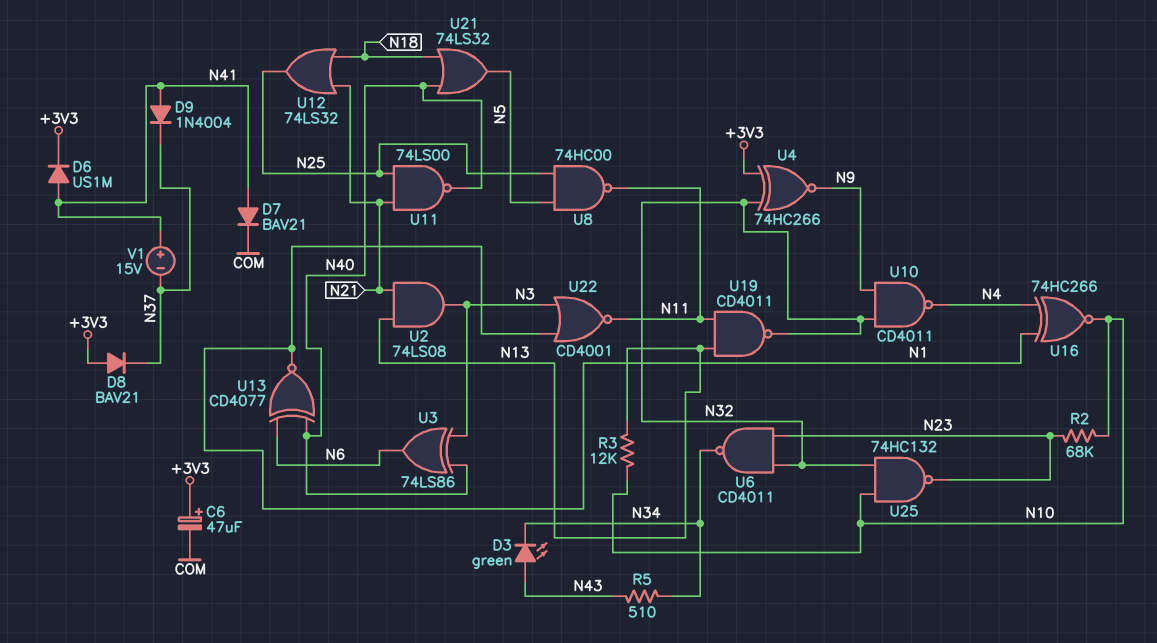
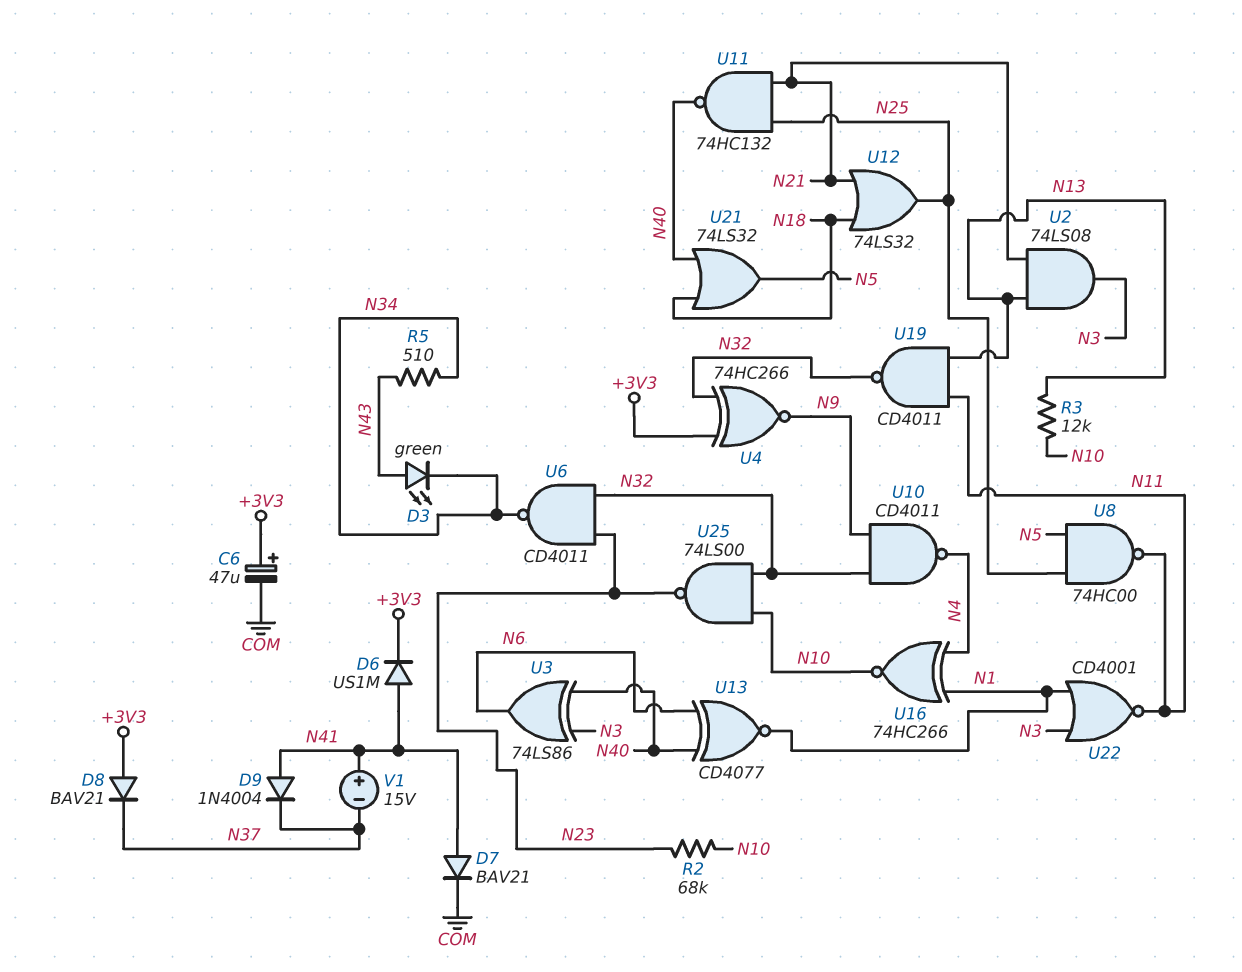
U11: NAND 74LS00 (in N21, in N25, out N40) -> NAND 74HC132 (in N21, in N25, out N40)
U25: NAND 74HC132 (in N10, in N32, out N23) -> NAND 74LS00 (in N10, in N32, out N23)

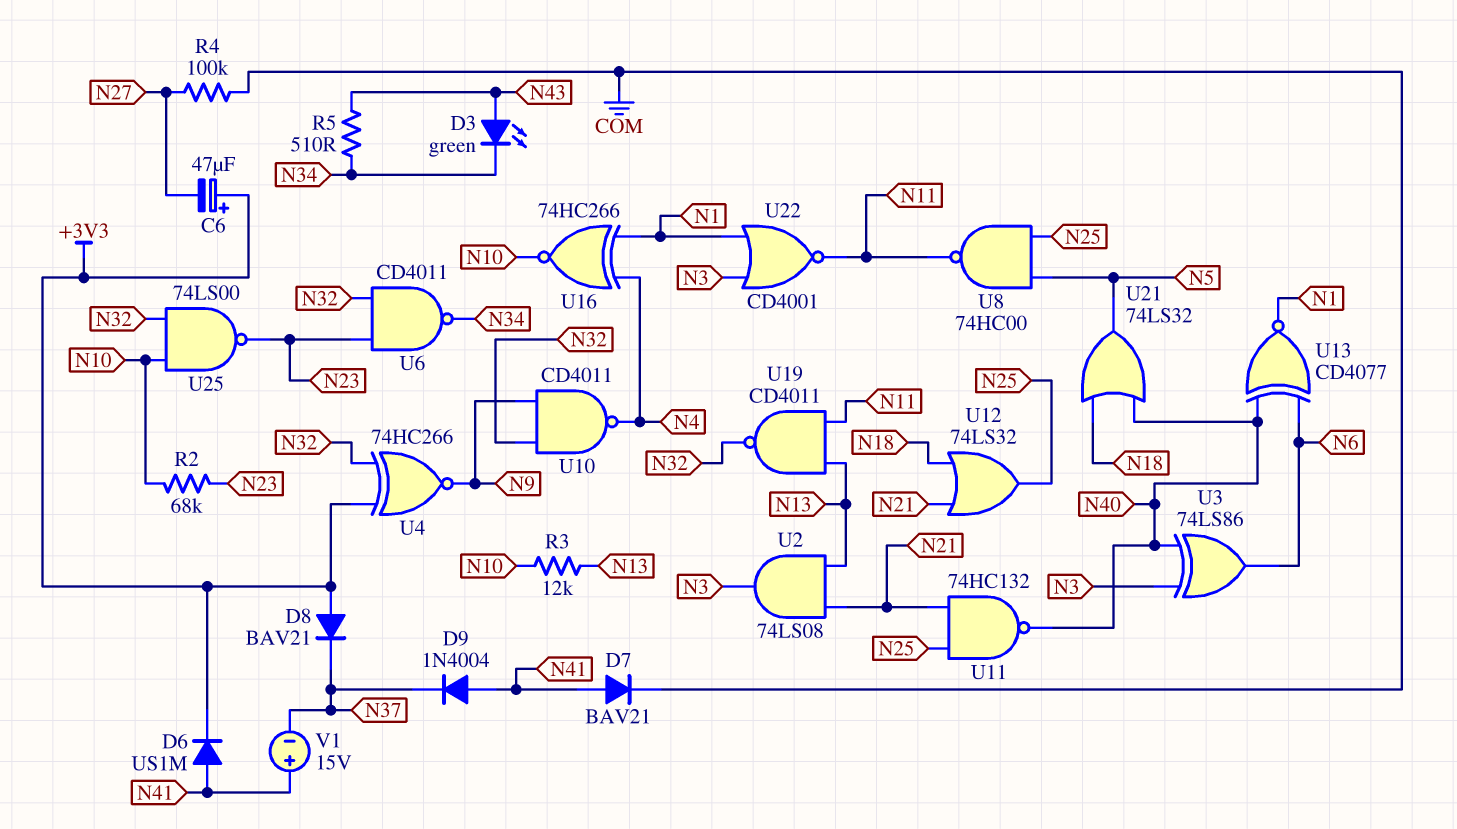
C6: 47uF (plus +3V3, minus COM) -> 47uF (plus +3V3, minus N27)
R4: none -> 100k (COM, N27)

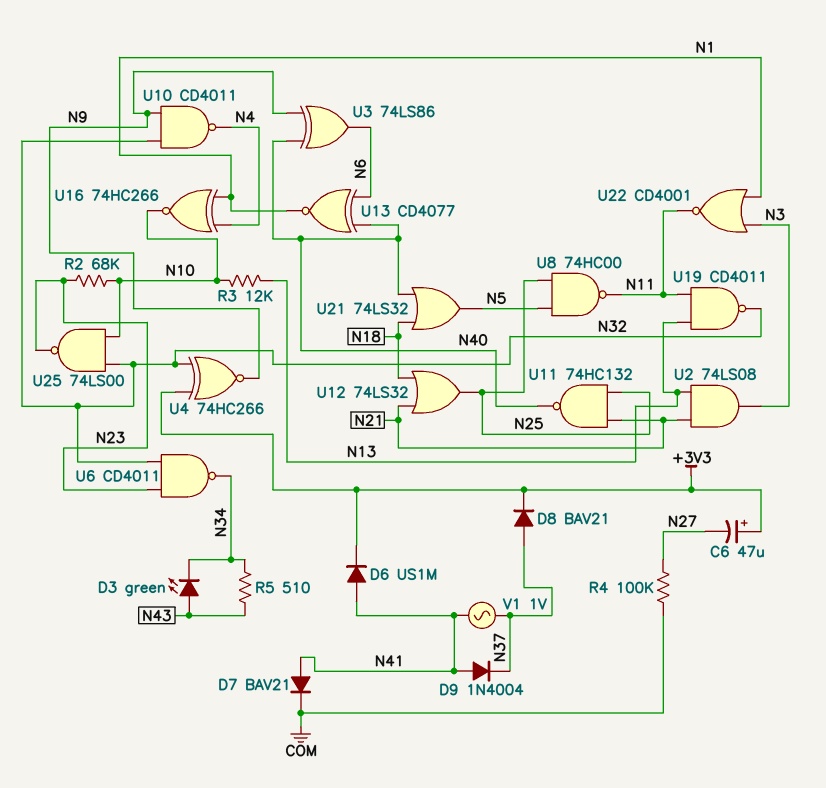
D8: diode BAV21 (A +3V3, K N37) -> diode BAV21 (A N37, K +3V3)
U3: XOR 74LS86 (in N3, in N40, out N6) -> XOR 74LS86 (in N9, in N40, out N6)
V1: 15V (plus N41, minus N37) -> AC 1V (N37, N41)

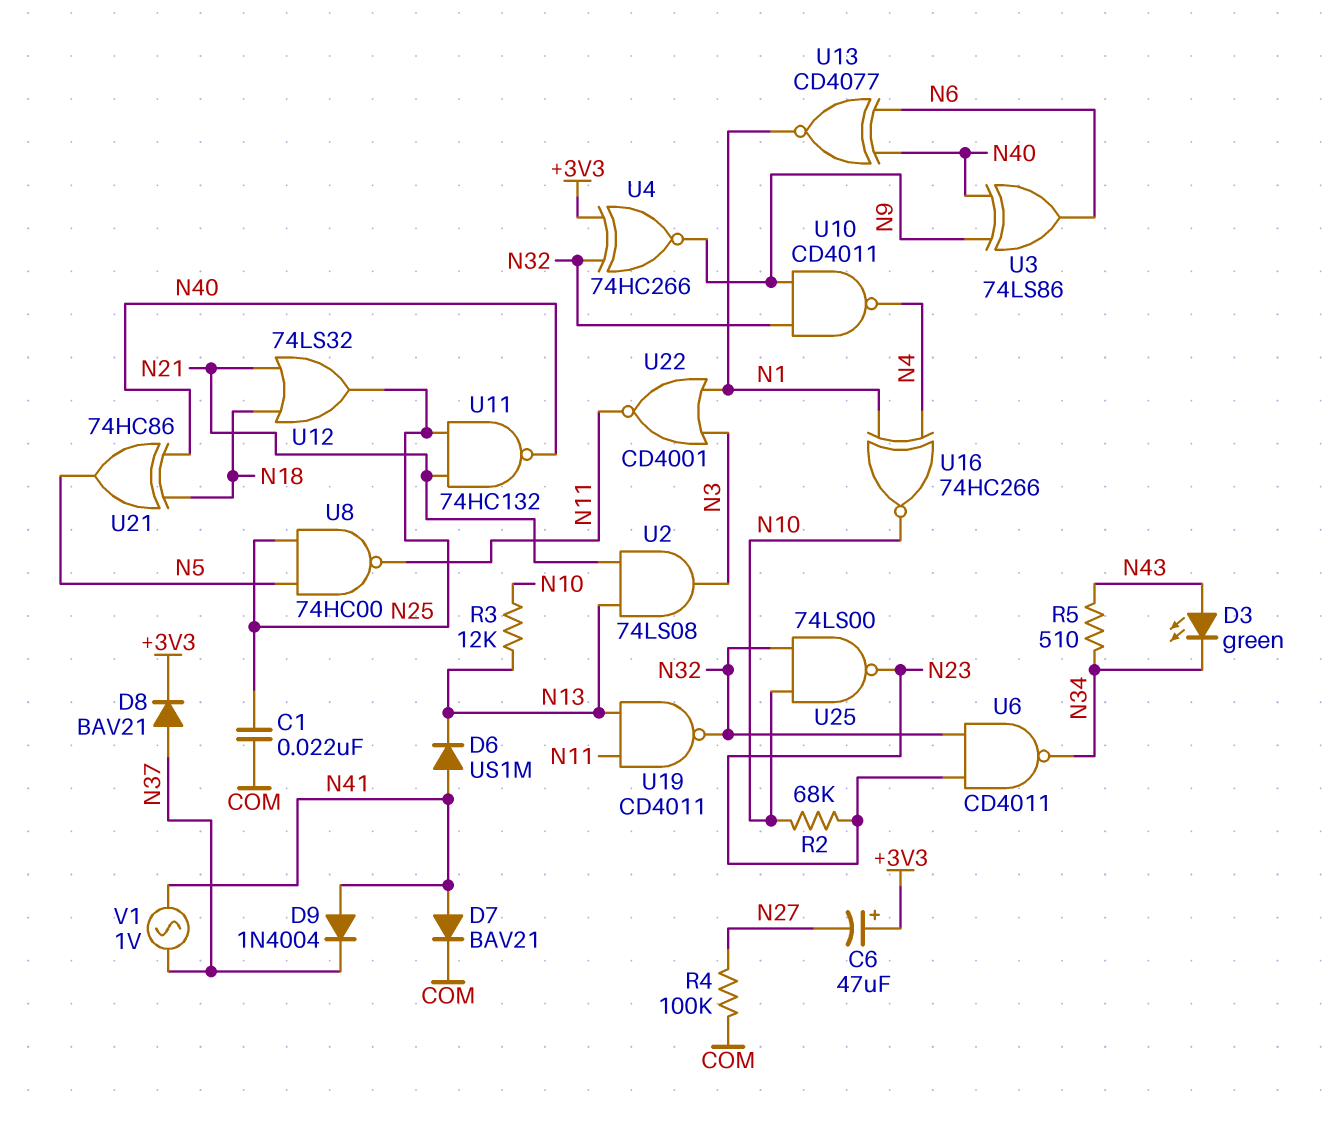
C1: none -> 22nF (COM, N25)
D6: diode US1M (A N41, K +3V3) -> diode US1M (A N41, K N13)
U21: OR 74LS32 (in N18, in N40, out N5) -> XOR 74HC86 (in N18, in N40, out N5)

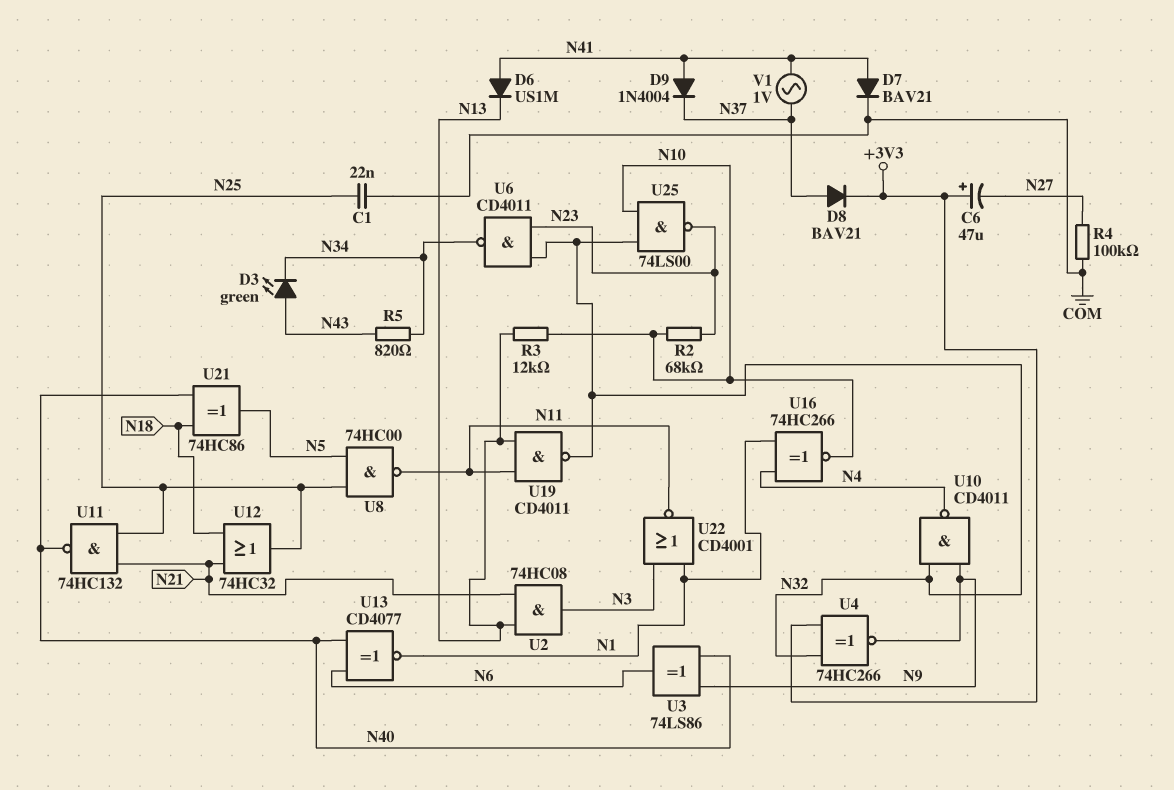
R5: 510 (N34, N43) -> 820 (N34, N43)
U2: AND 74LS08 (in N13, in N21, out N3) -> AND 74HC08 (in N13, in N21, out N3)
U12: OR 74LS32 (in N18, in N21, out N25) -> OR 74HC32 (in N18, in N21, out N25)

